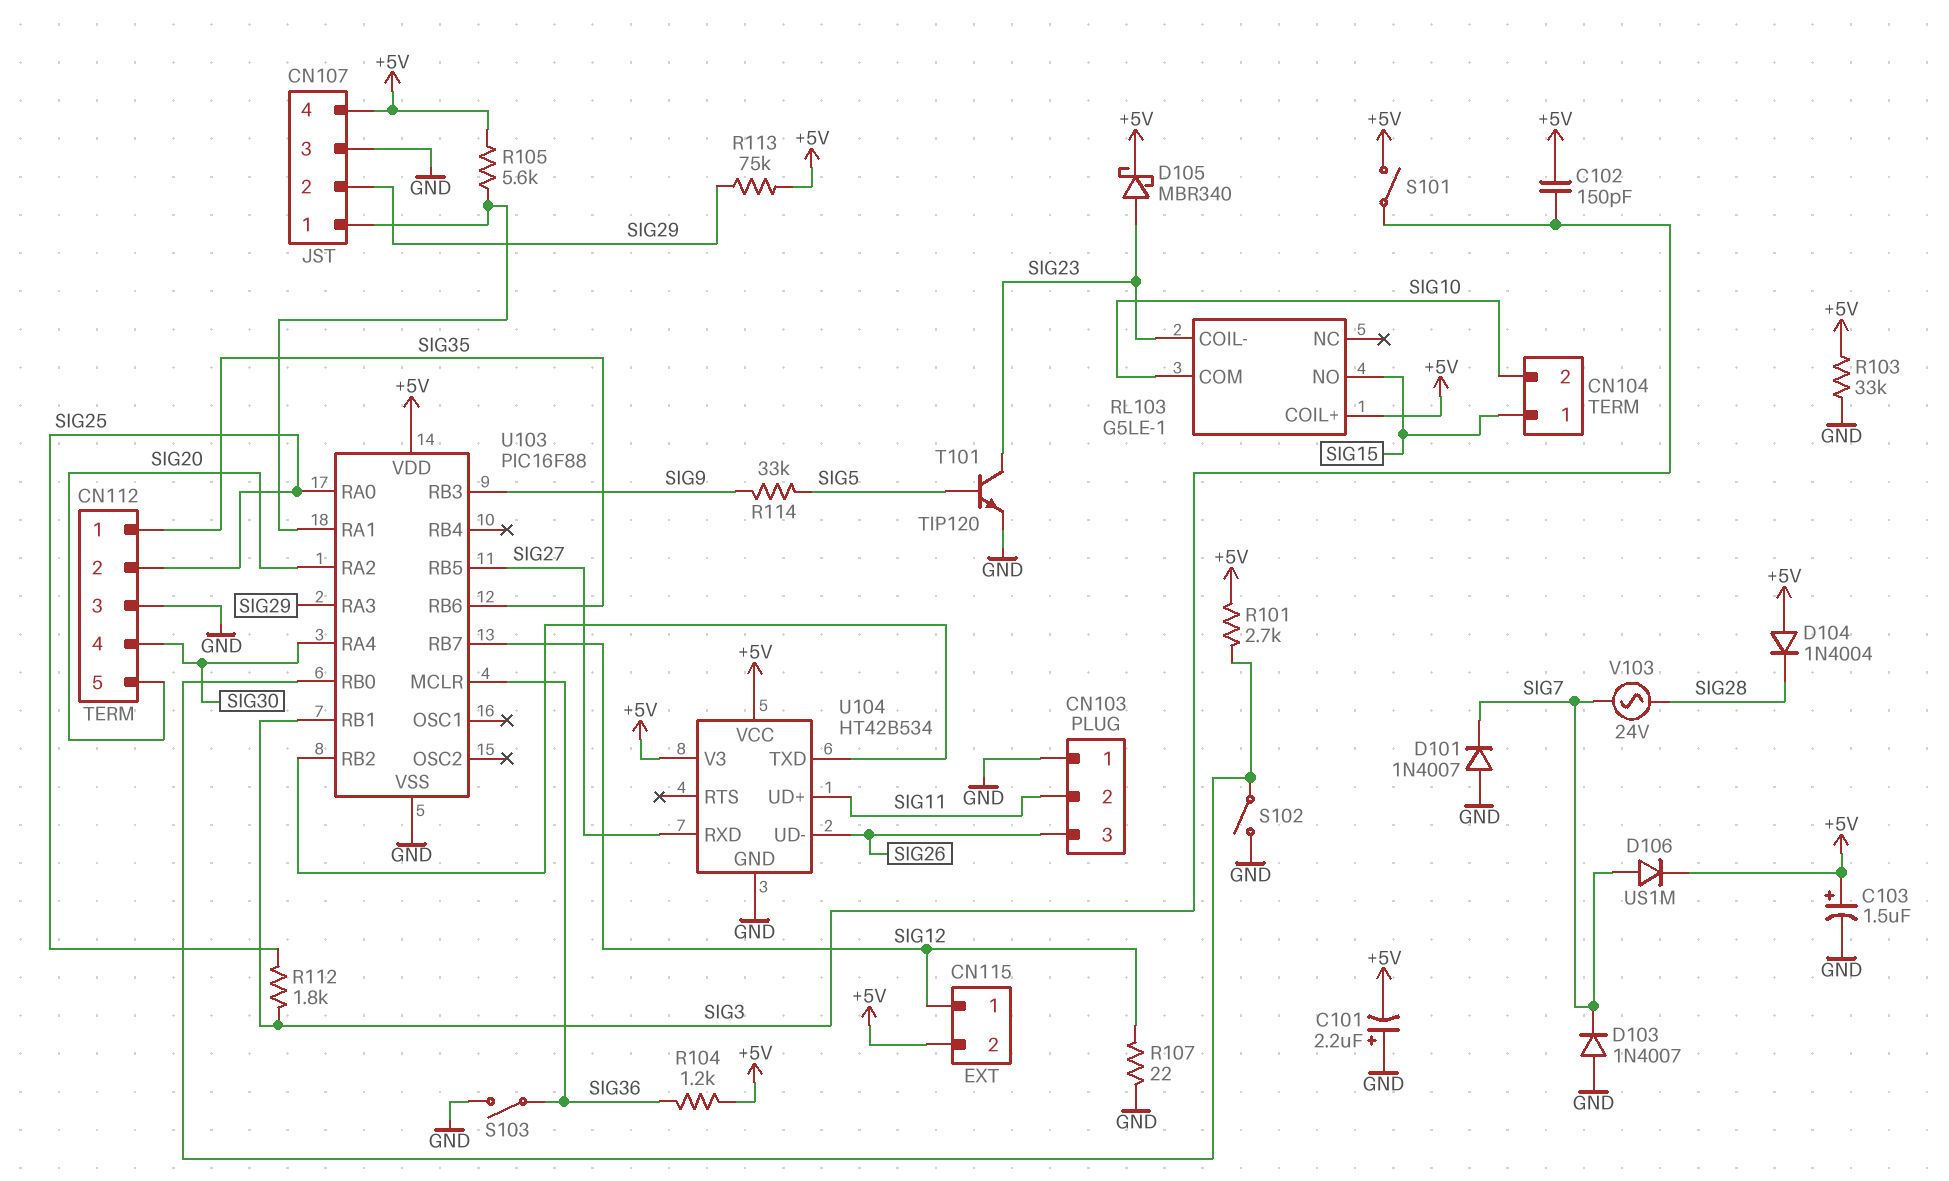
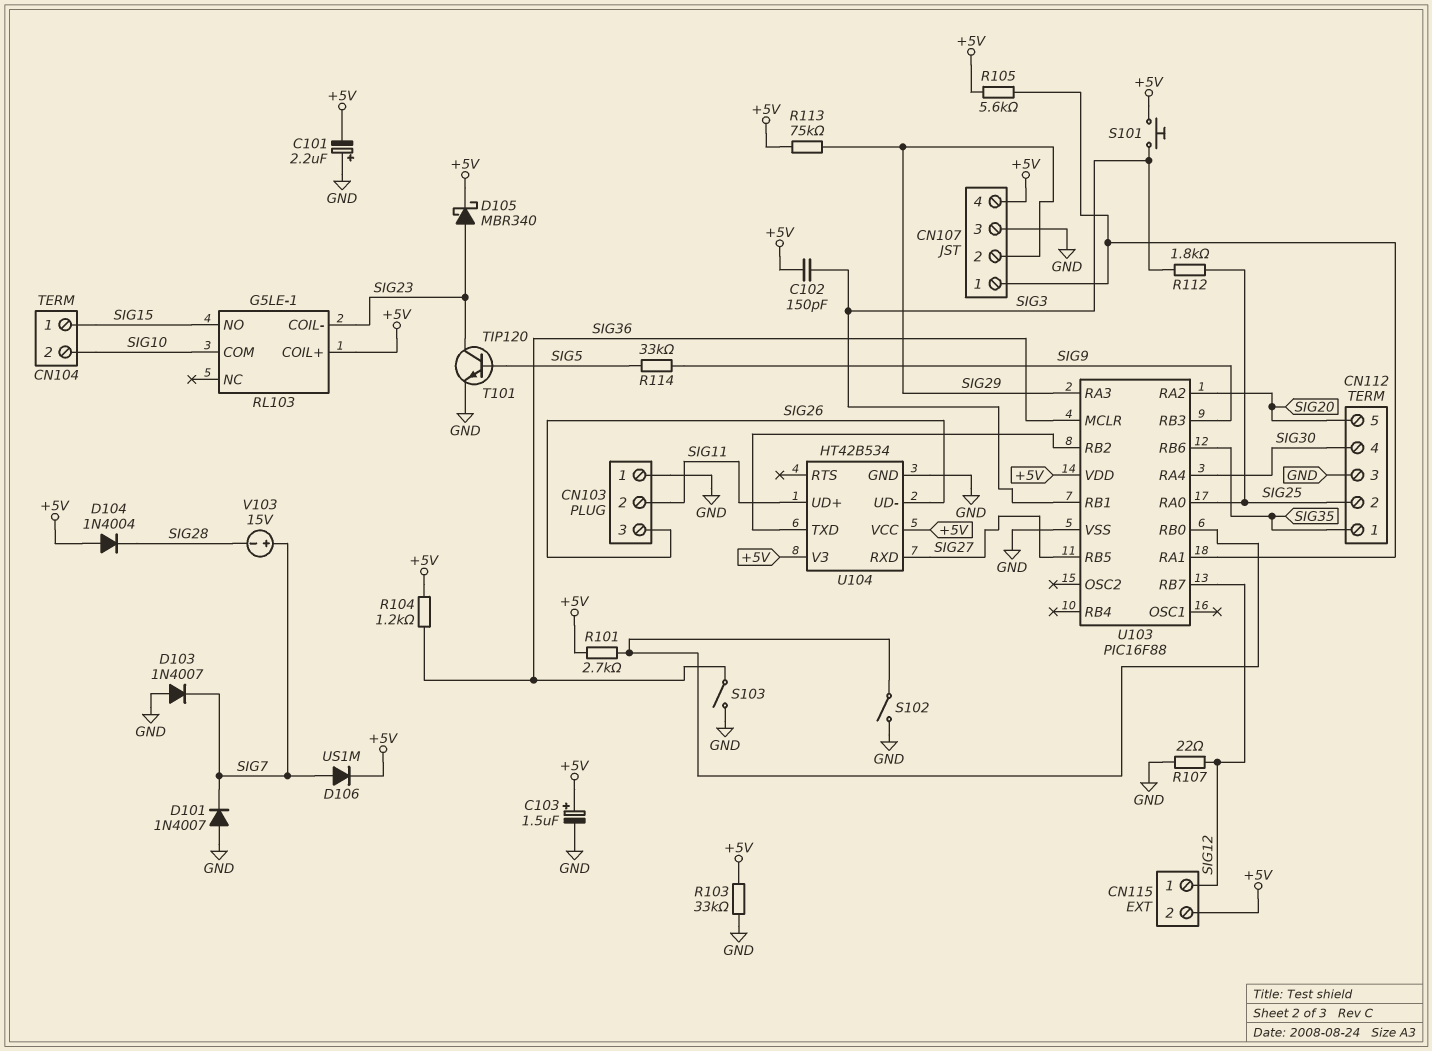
S101: switch (+5V, SIG3) -> button (+5V, SIG3)
V103: AC 24V (SIG7, SIG28) -> 15V (plus SIG7, minus SIG28)

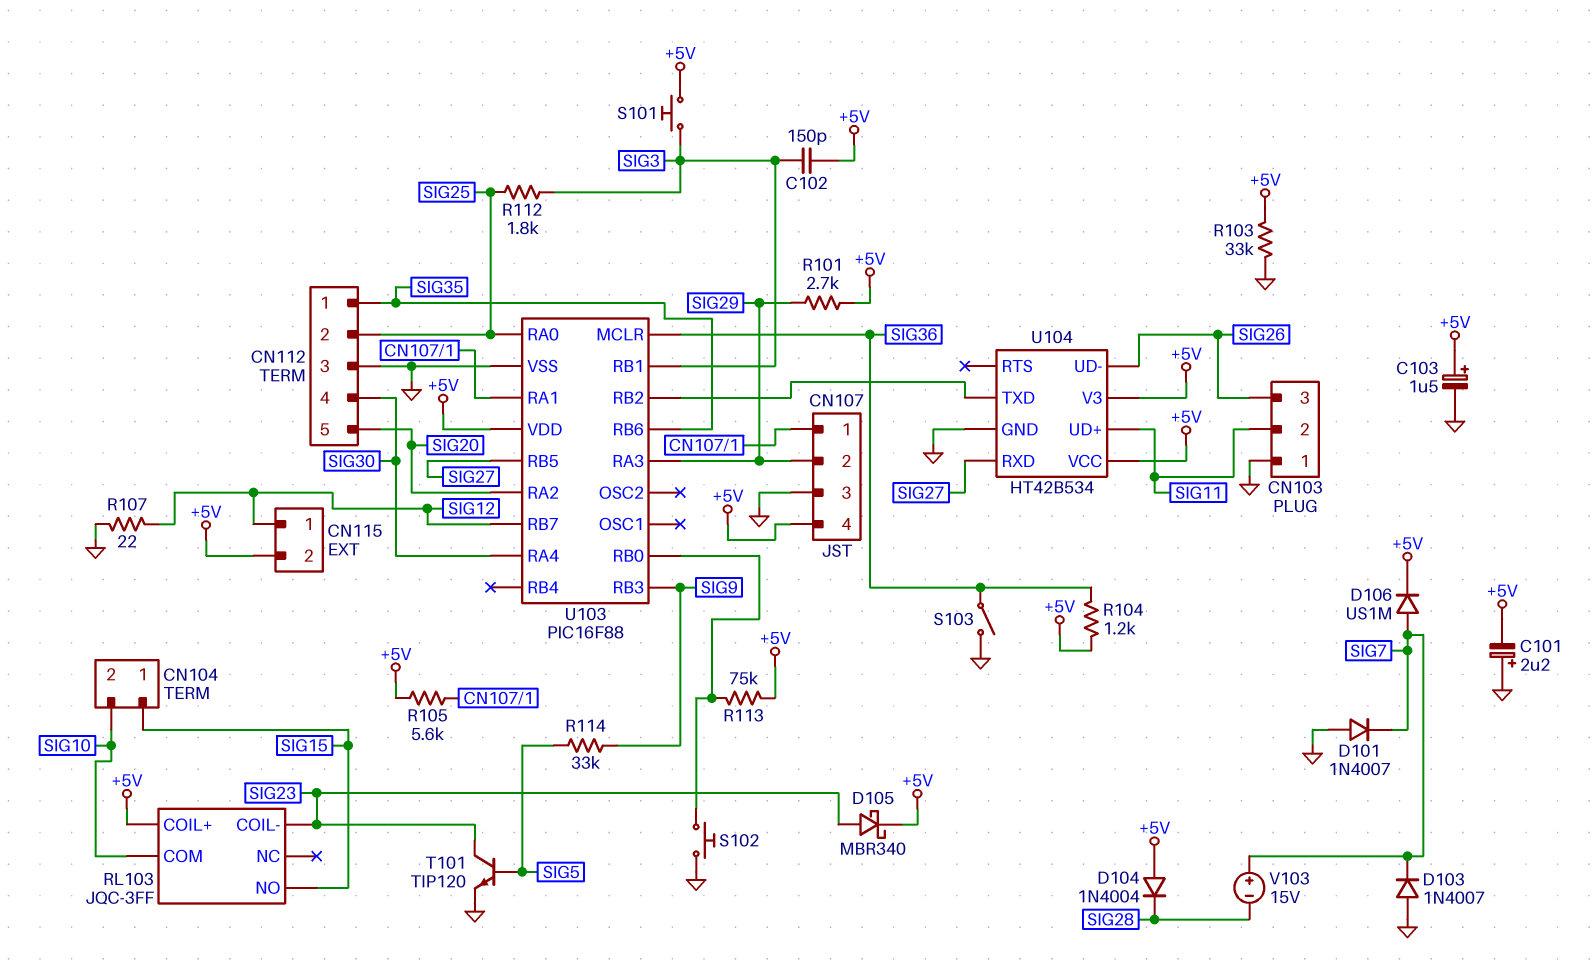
R101: 2.7k (+5V, U103/RB0) -> 2.7k (+5V, SIG29)
R113: 75k (+5V, SIG29) -> 75k (+5V, U103/RB0)
RL103: G5LE-1 -> JQC-3FF
S102: switch (GND, U103/RB0) -> button (GND, U103/RB0)

